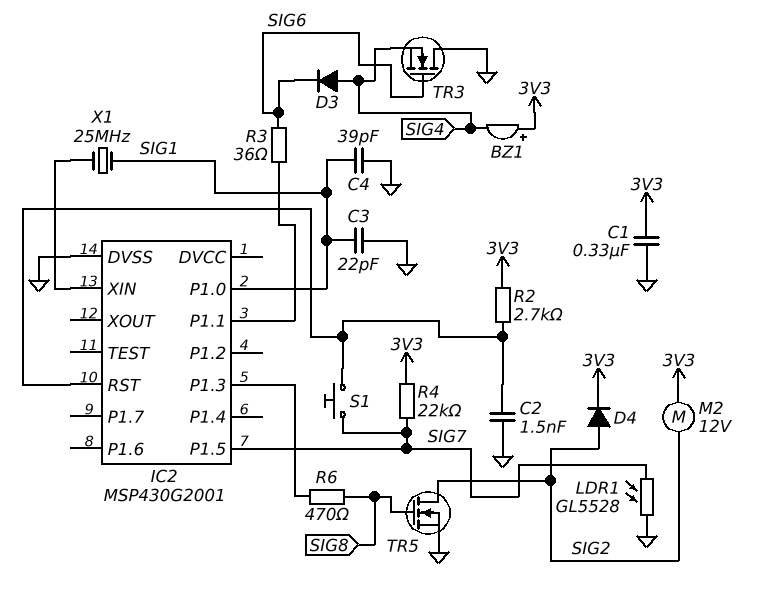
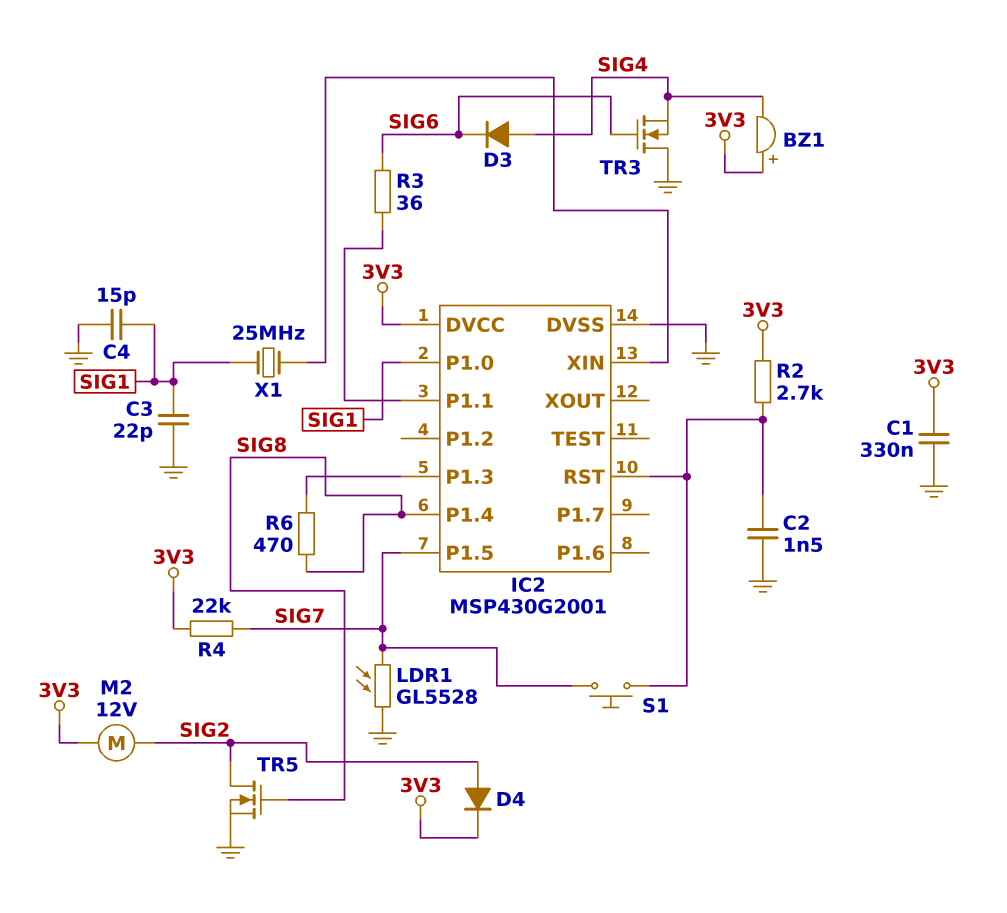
C4: 39pF (GND, SIG1) -> 15pF (GND, SIG1)
IC2 pin DVCC: none -> 3V3
IC2 pin P1.4: none -> SIG8

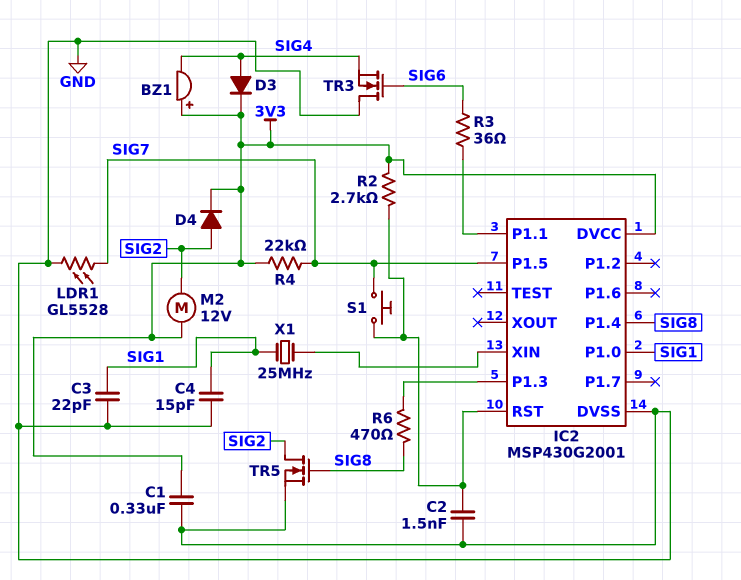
D3: diode (A SIG4, K SIG6) -> diode (A SIG4, K 3V3)

